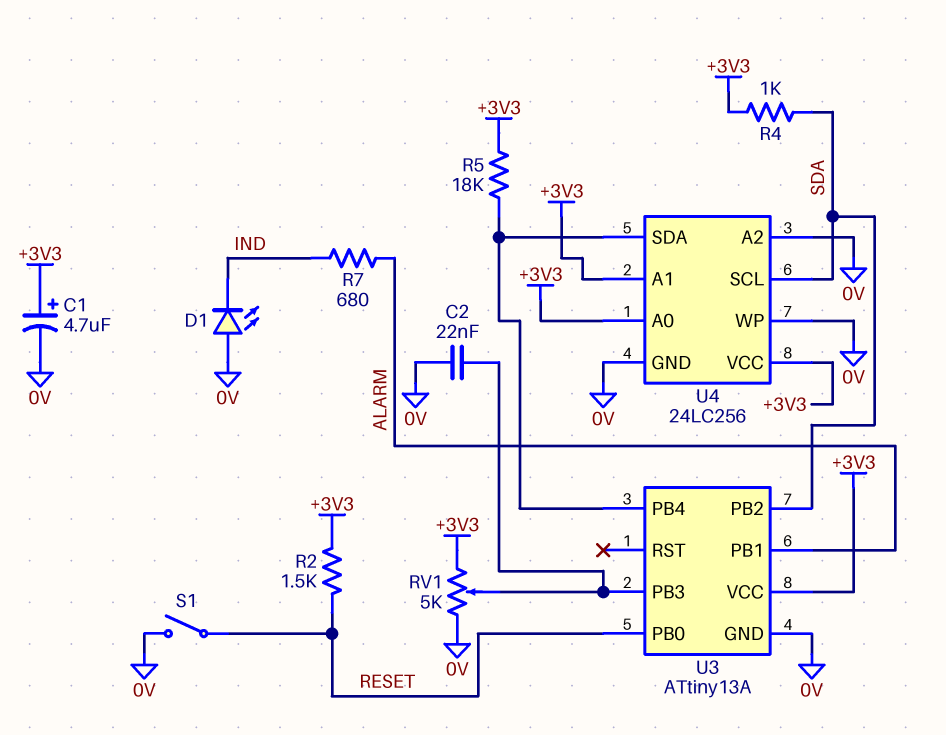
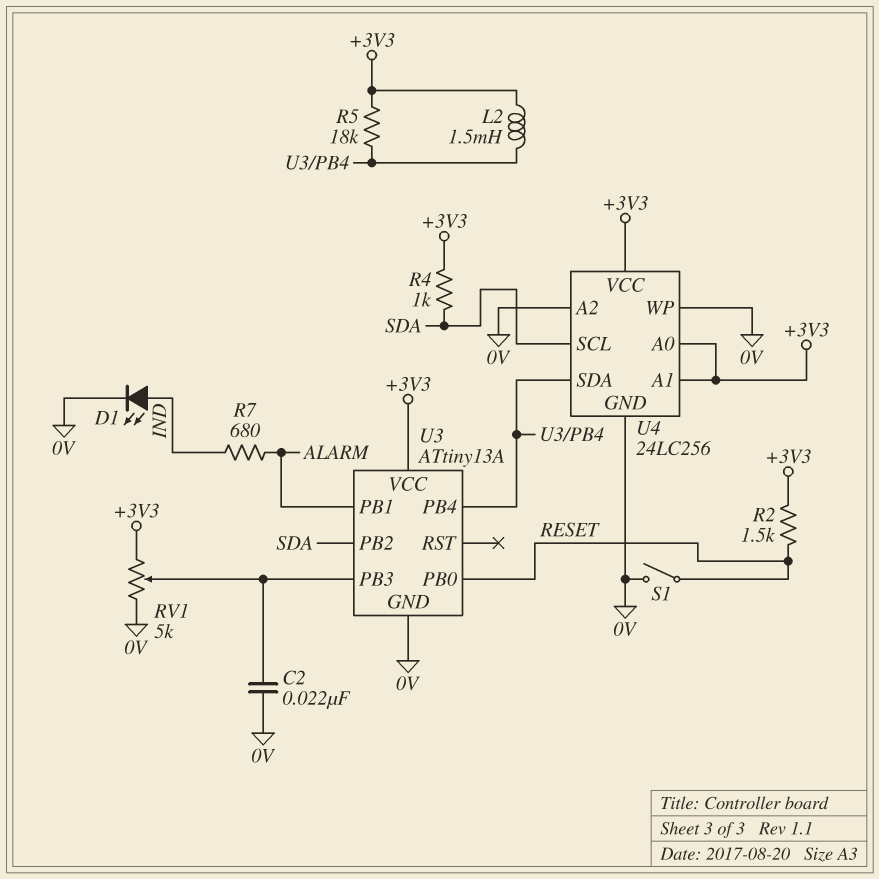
C1: 4.7uF (plus +3V3, minus 0V) -> none
D1: LED (A 0V, K IND) -> LED (A IND, K 0V)
L2: none -> 1.5mH (+3V3, U3/PB4)

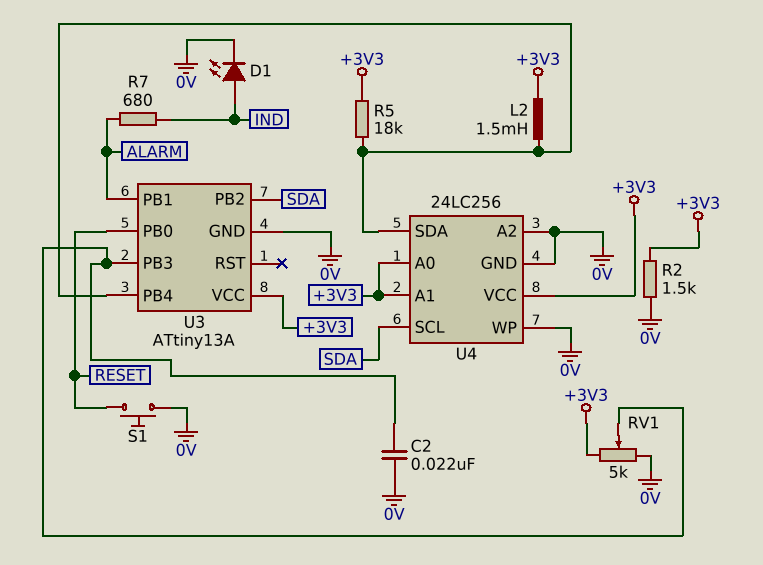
R2: 1.5k (+3V3, RESET) -> 1.5k (+3V3, 0V)
R4: 1k (+3V3, SDA) -> none
S1: switch (0V, RESET) -> button (0V, RESET)

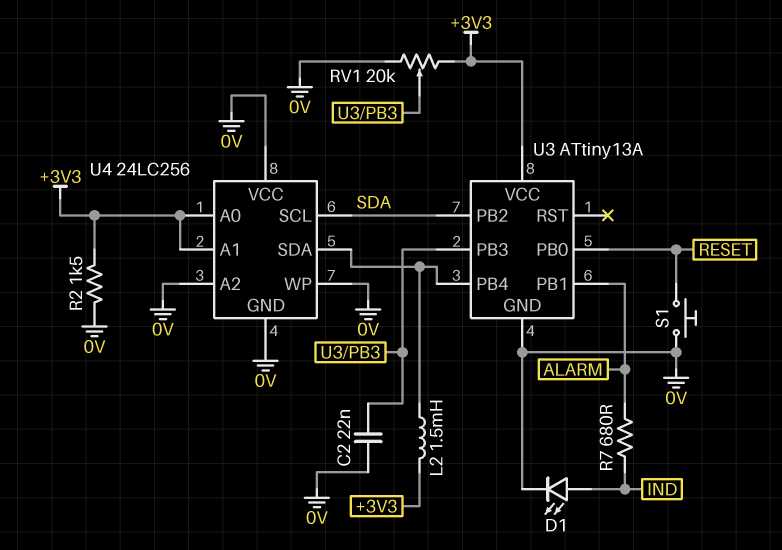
R5: 18k (+3V3, U3/PB4) -> none
RV1: 5k (+3V3, 0V, wiper U3/PB3) -> 20k (+3V3, 0V, wiper U3/PB3)
U4 pin VCC: +3V3 -> 0V

